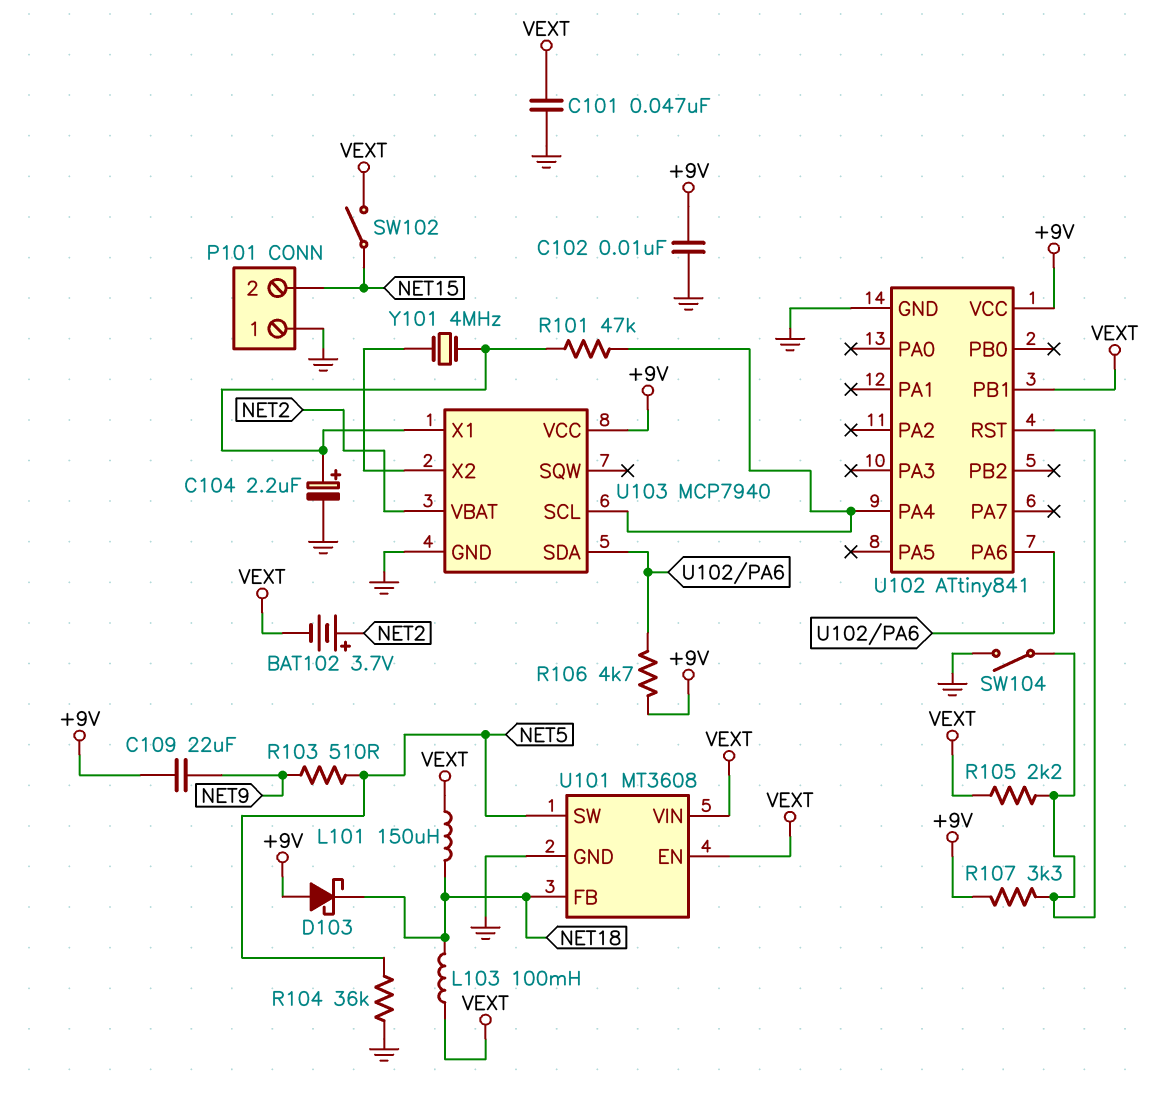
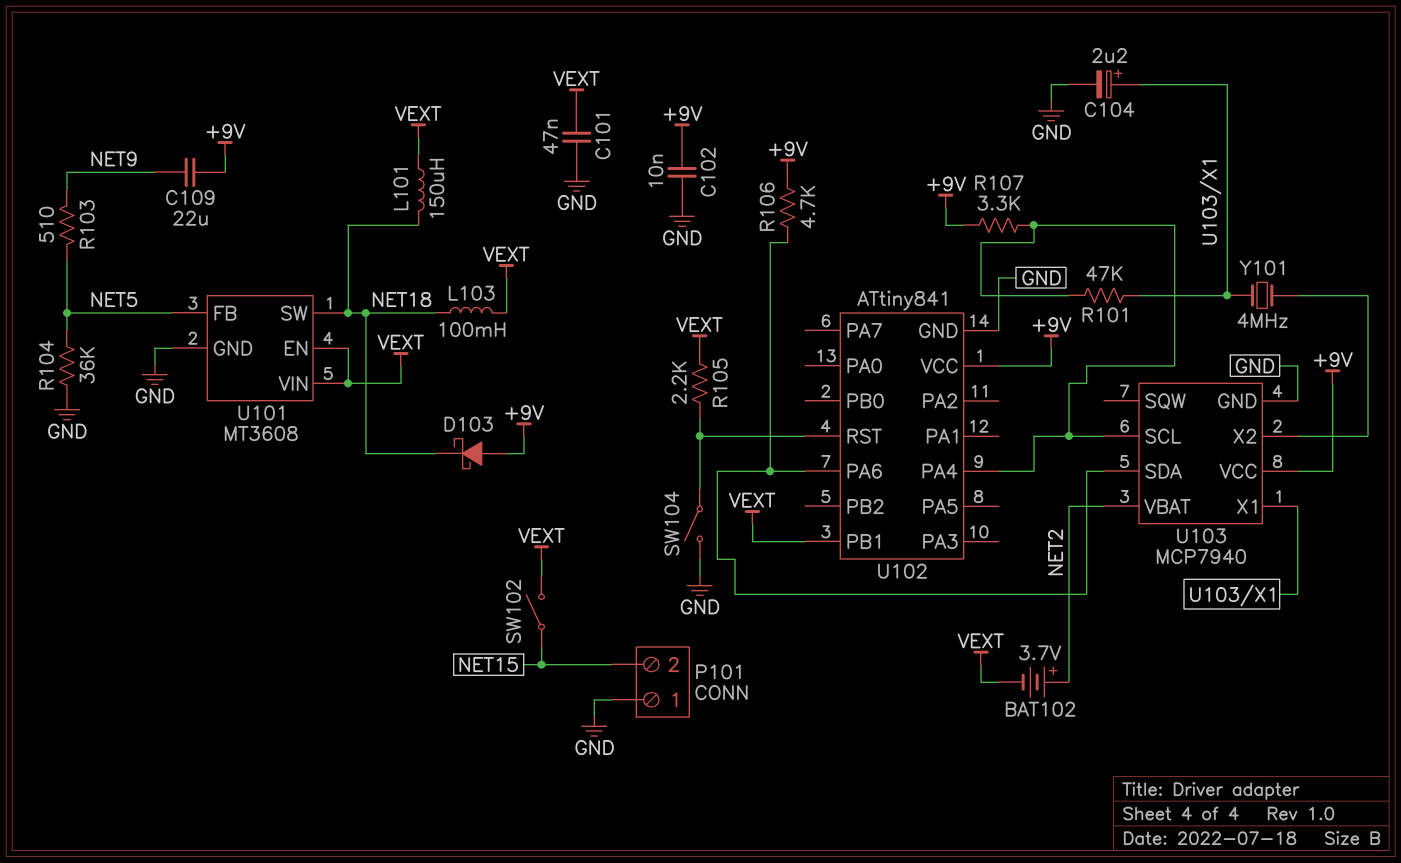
R107: 3.3k (+9V, U102/RST) -> 3.3k (+9V, U102/PA4)
U101 pin FB: NET18 -> NET5
U101 pin SW: NET5 -> NET18

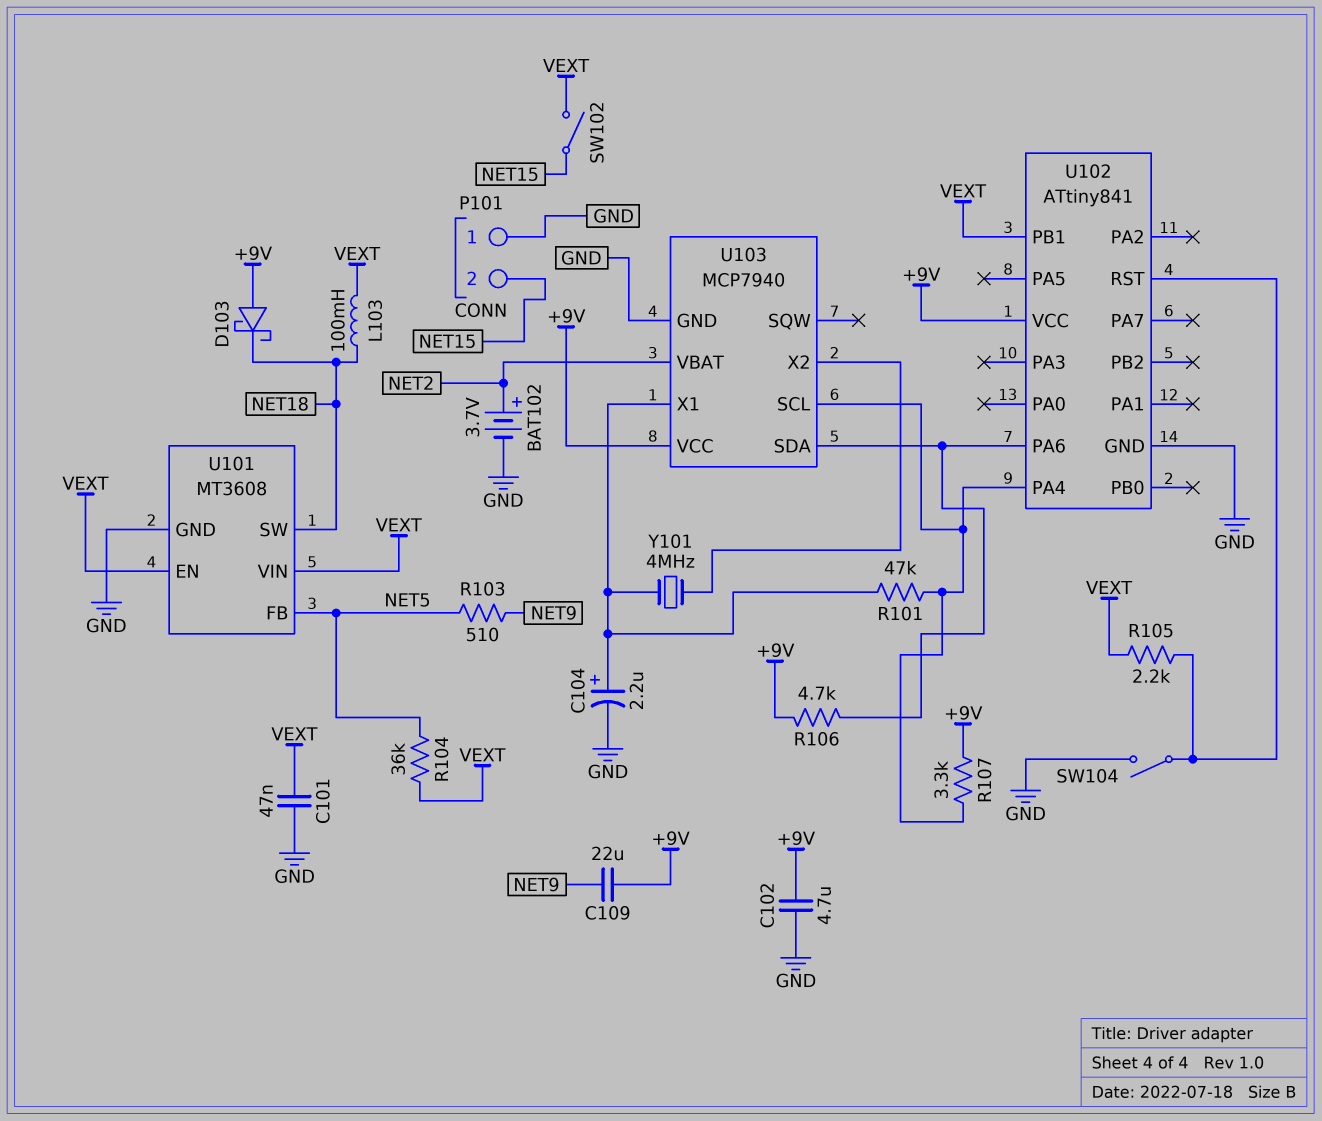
BAT102: 3.7V (plus NET2, minus VEXT) -> 3.7V (plus NET2, minus GND)
C102: 10nF (+9V, GND) -> 4.7uF (+9V, GND)
L101: 150uH (NET18, VEXT) -> none
R104: 36k (GND, NET5) -> 36k (NET5, VEXT)

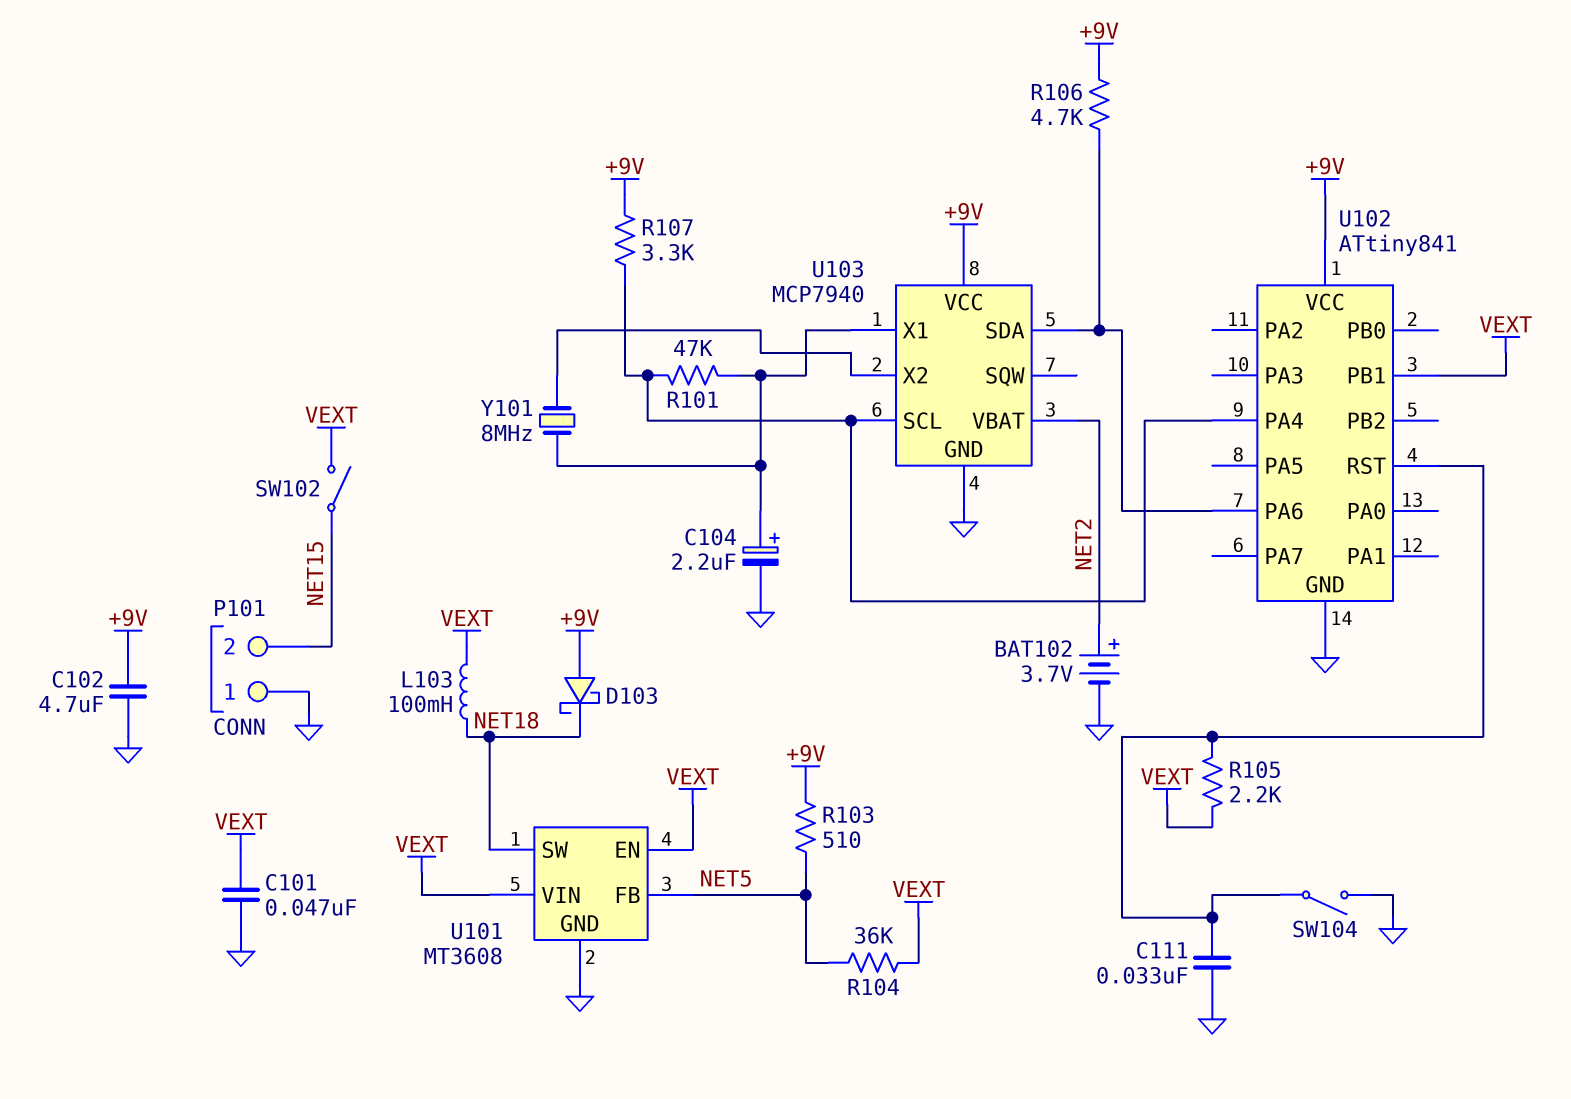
C109: 22uF (+9V, NET9) -> none
C111: none -> 33nF (GND, U102/RST)
R103: 510 (NET5, NET9) -> 510 (+9V, NET5)
Y101: 4MHz (U103/X1, U103/X2) -> 8MHz (U103/X1, U103/X2)

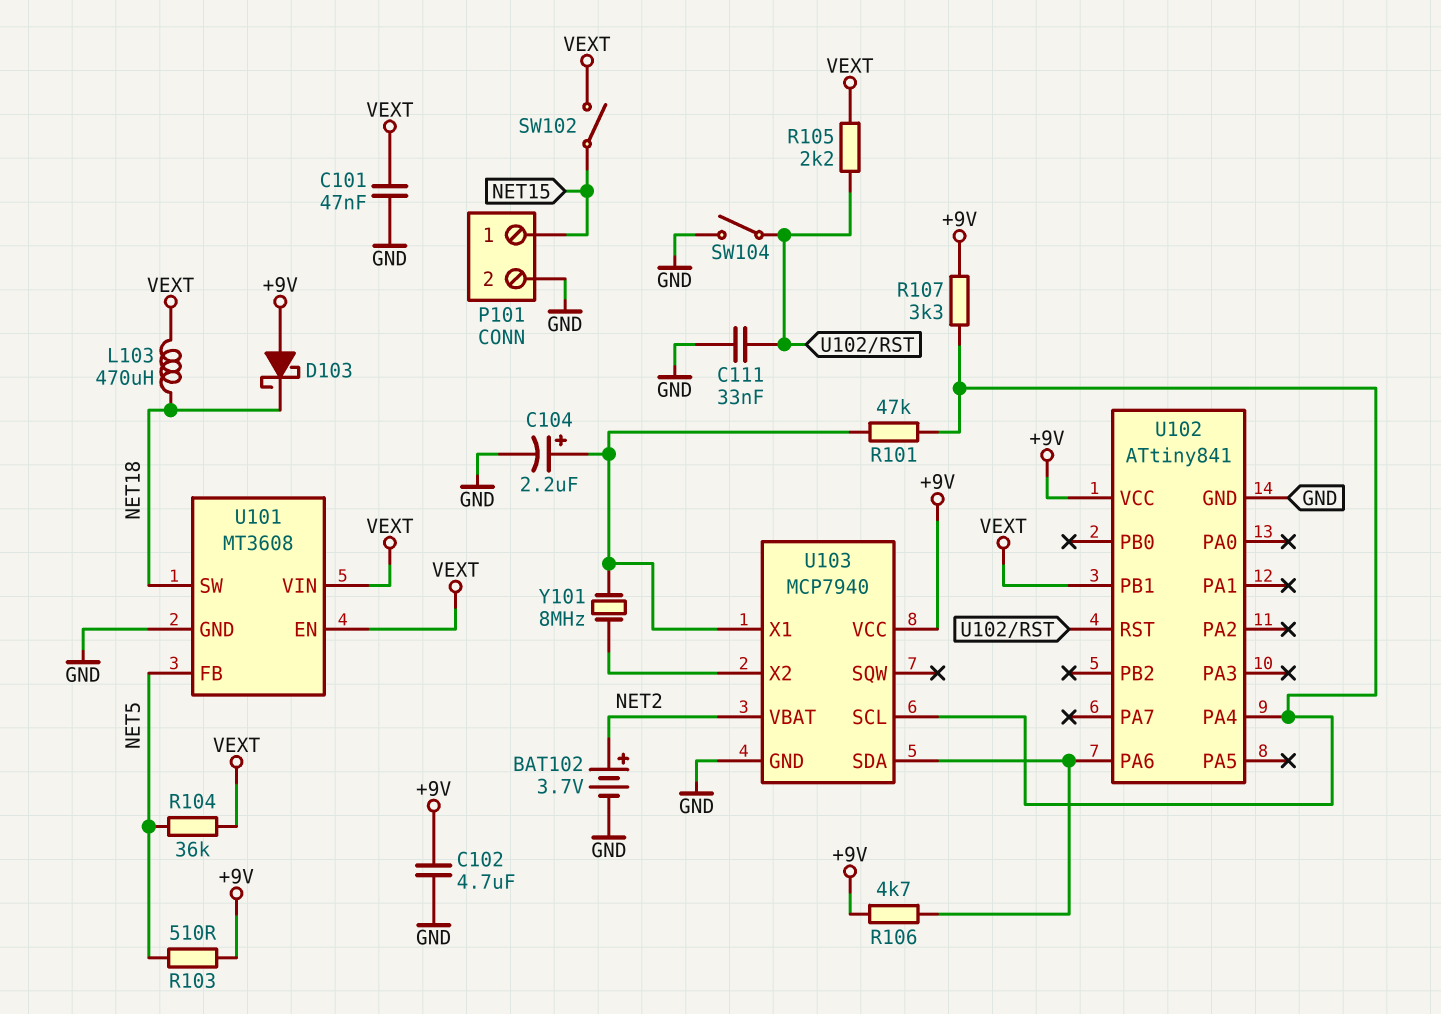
L103: 100mH (NET18, VEXT) -> 470uH (NET18, VEXT)
P101 pin 1: GND -> NET15
P101 pin 2: NET15 -> GND

